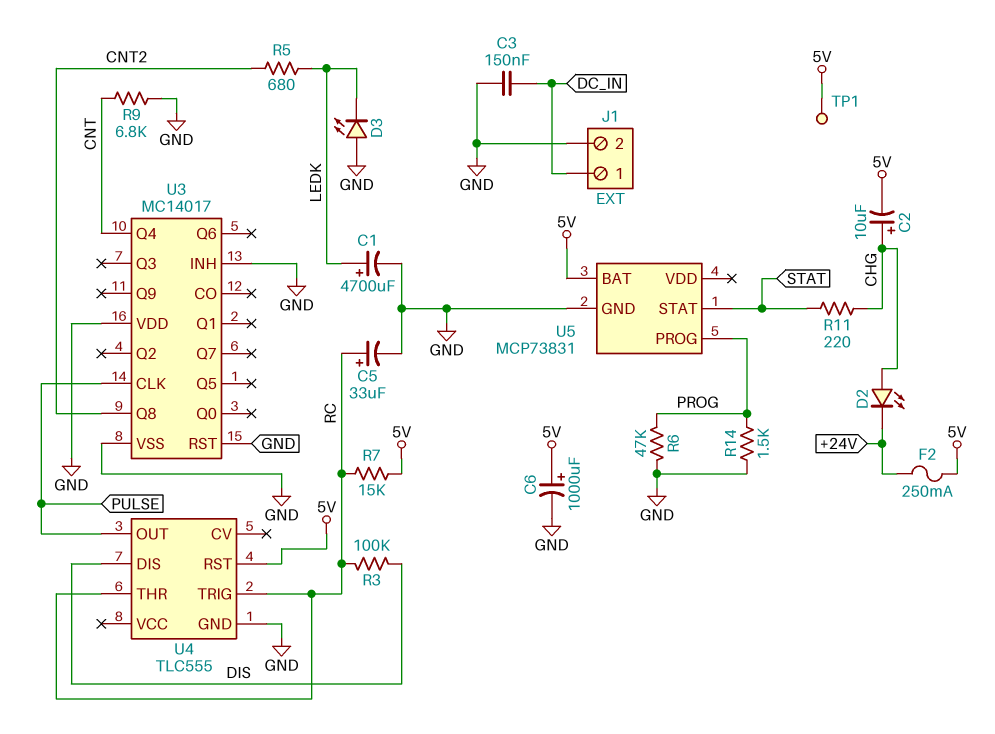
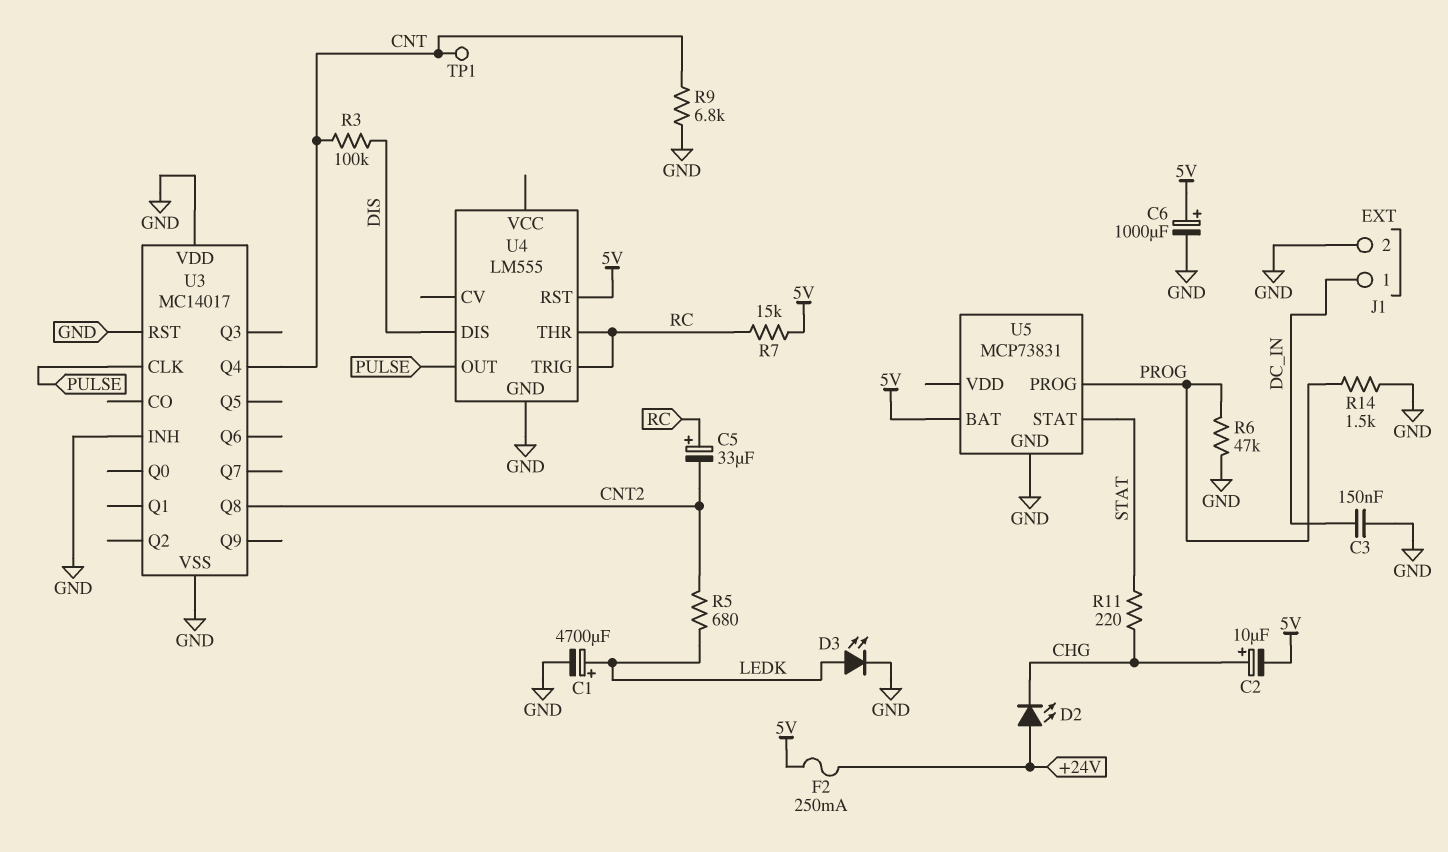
C5: 33uF (plus RC, minus GND) -> 33uF (plus RC, minus CNT2)
D2: LED (A CHG, K +24V) -> LED (A +24V, K CHG)
D3: LED (A GND, K LEDK) -> LED (A LEDK, K GND)
R3: 100k (DIS, RC) -> 100k (CNT, DIS)
TP1: test point (5V) -> test point (CNT)
U4: TLC555 -> LM555

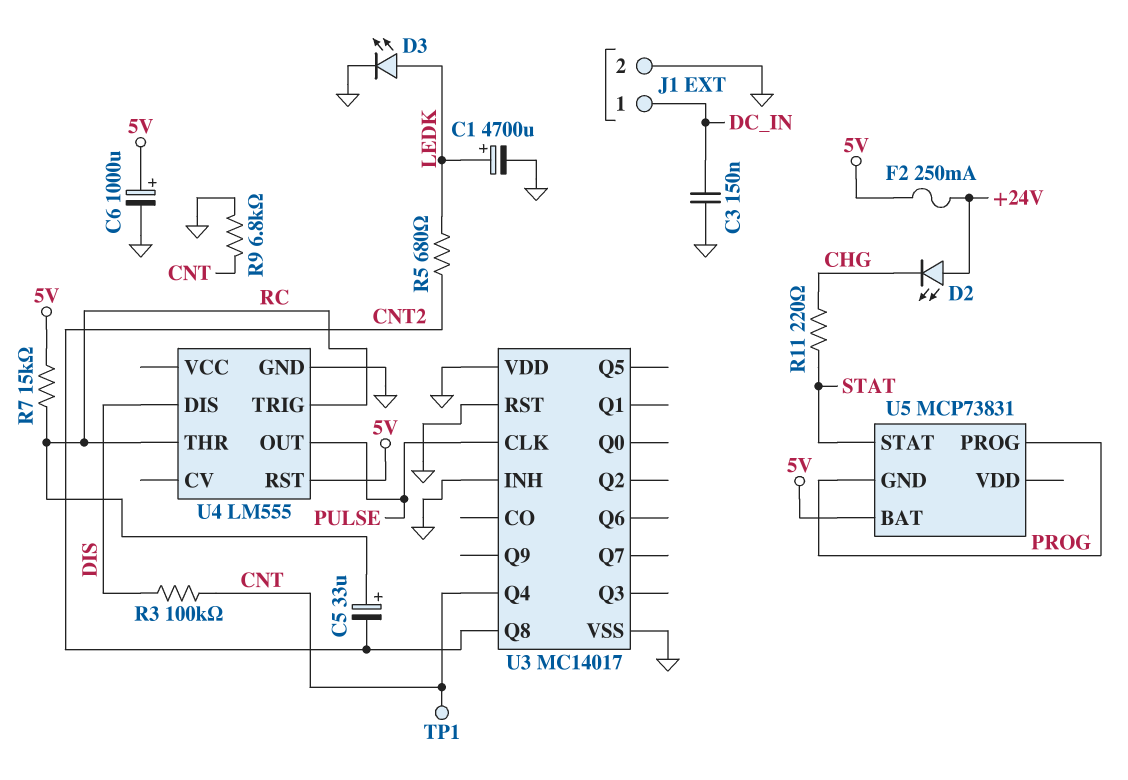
C2: 10uF (plus CHG, minus 5V) -> none
R6: 47k (GND, PROG) -> none
R14: 1.5k (GND, PROG) -> none
U5 pin GND: GND -> PROG

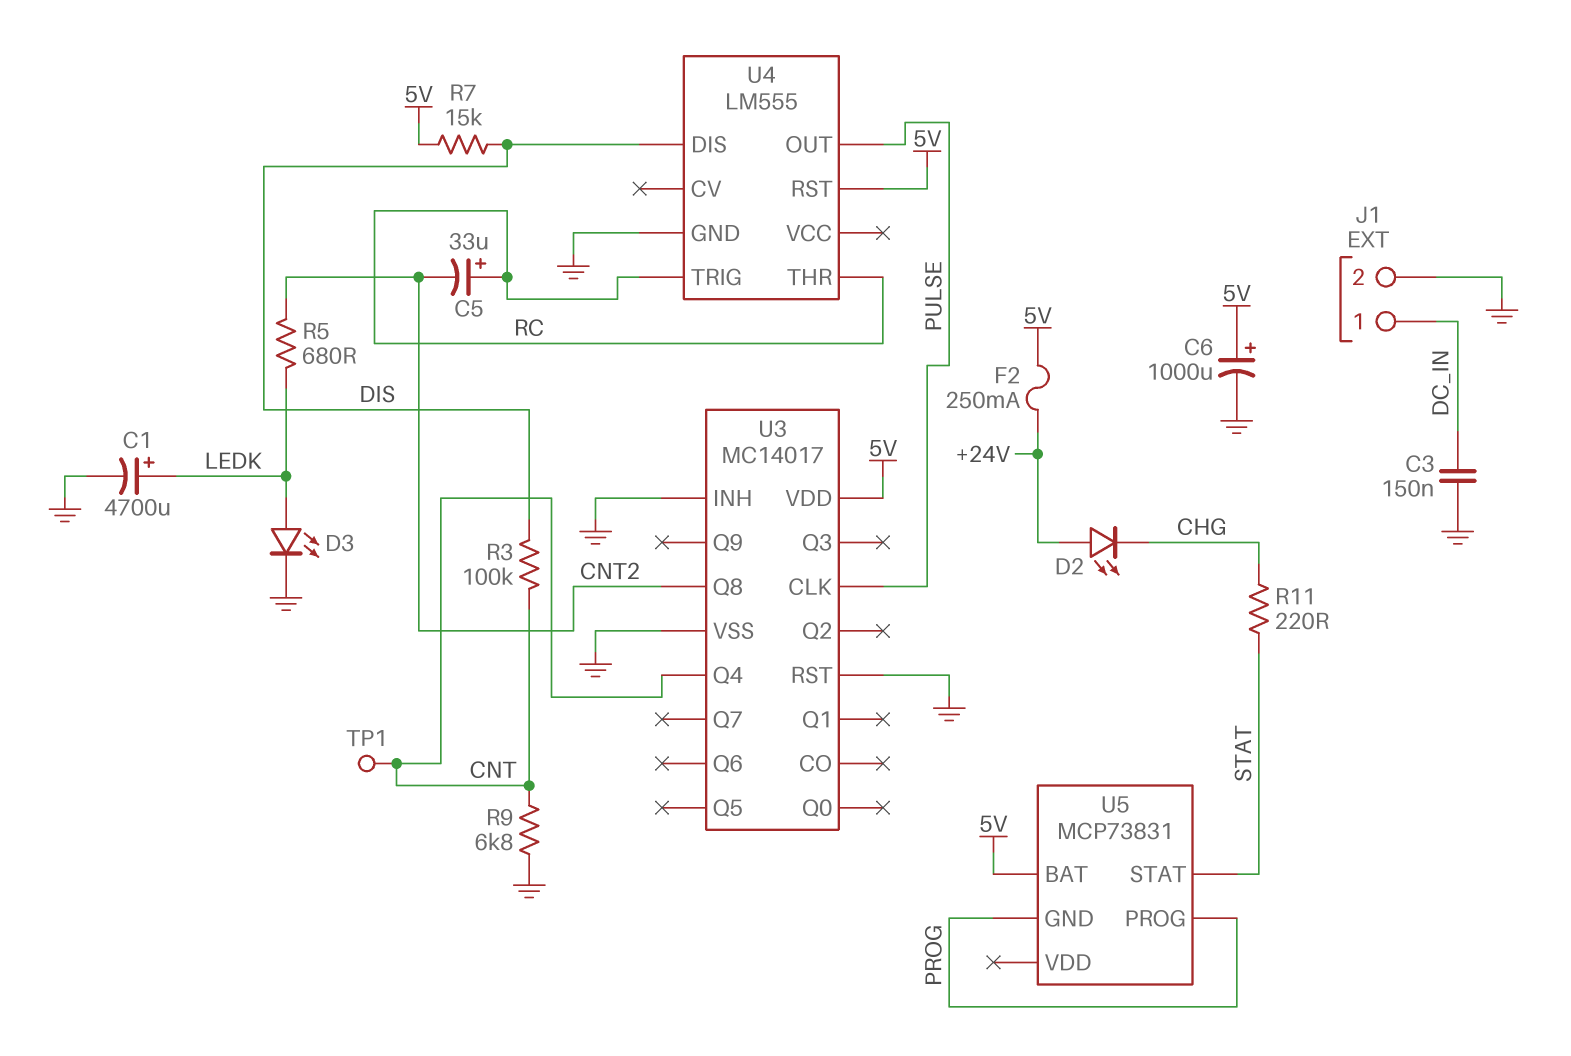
R7: 15k (5V, RC) -> 15k (5V, DIS)
U3 pin VDD: GND -> 5V

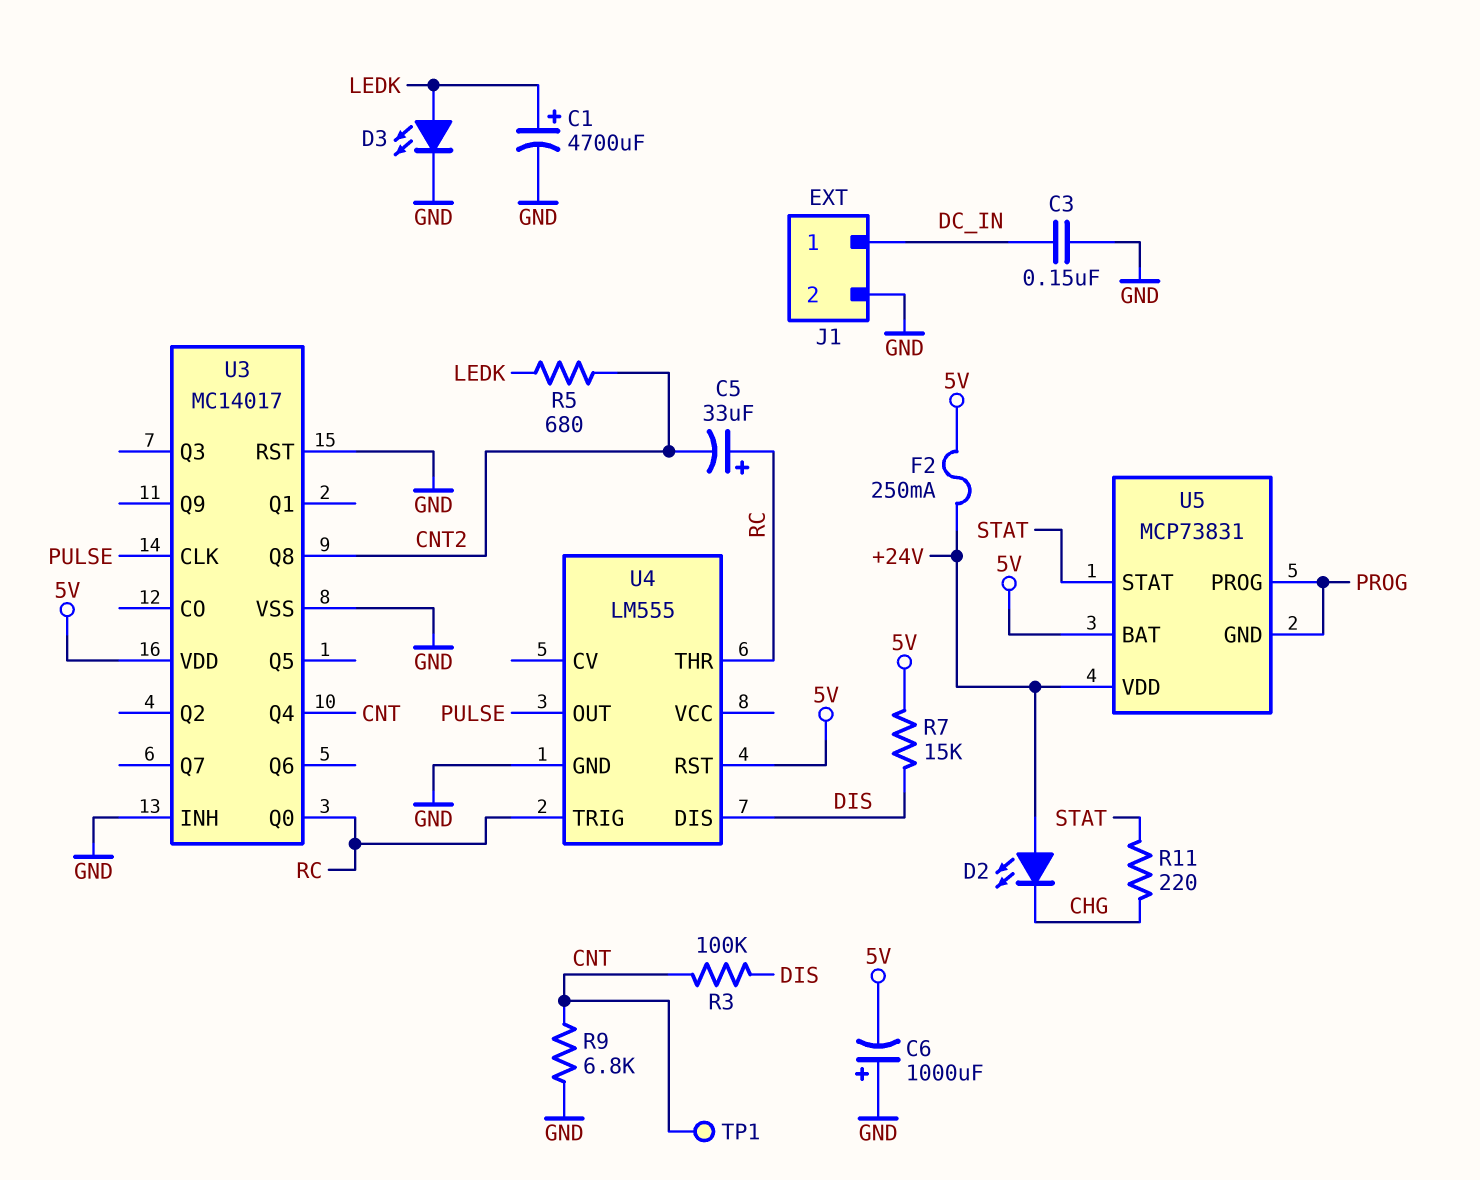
C6: 1000uF (plus 5V, minus GND) -> 1000uF (plus GND, minus 5V)
U3 pin Q0: none -> RC
U5 pin VDD: none -> +24V

